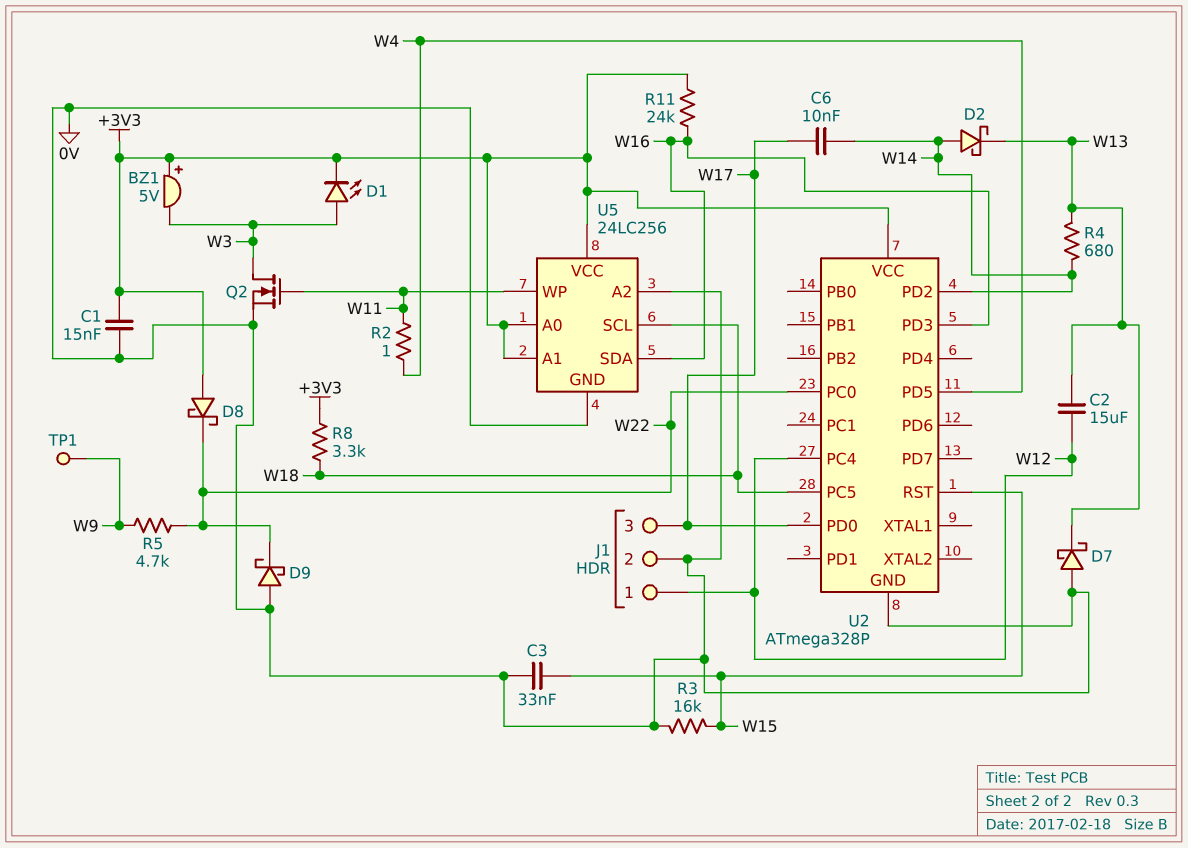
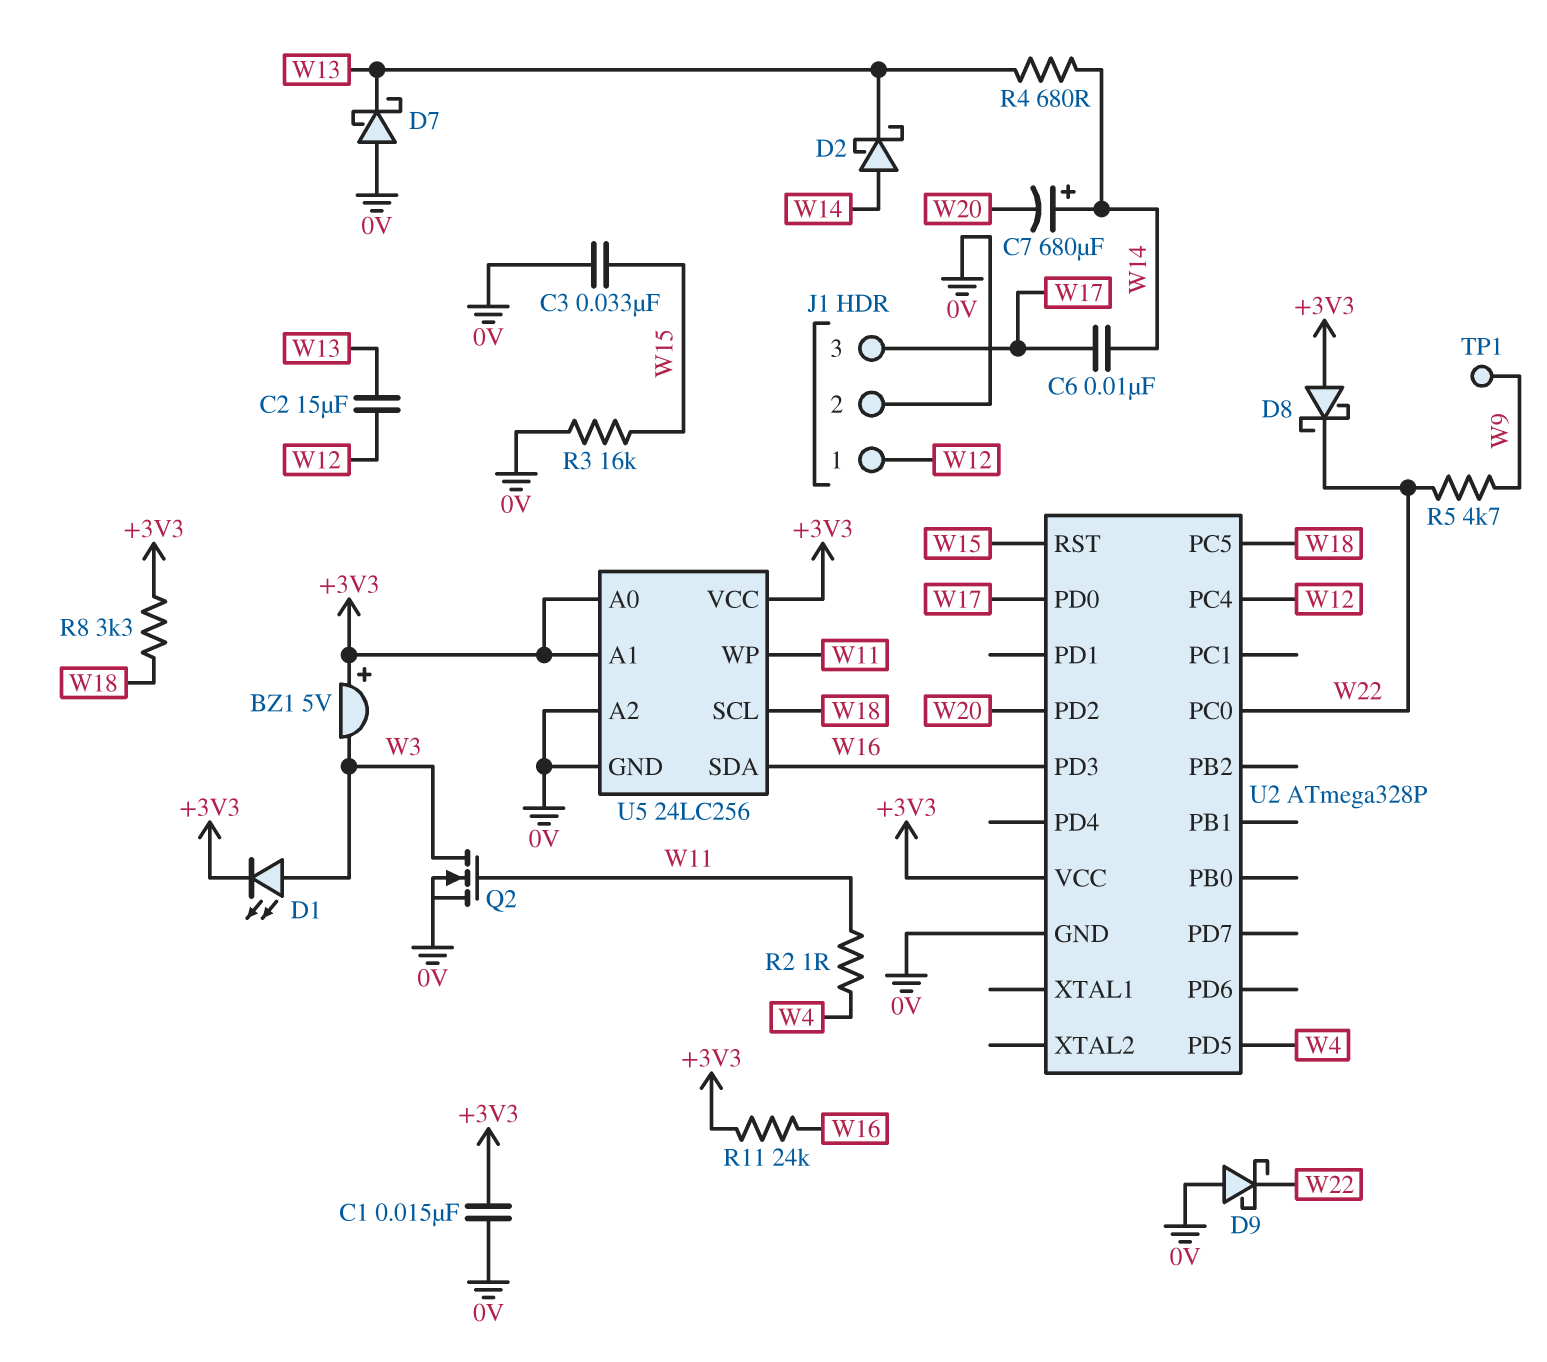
C7: none -> 680uF (plus W14, minus W20)
U2 pin PD2: W14 -> W20

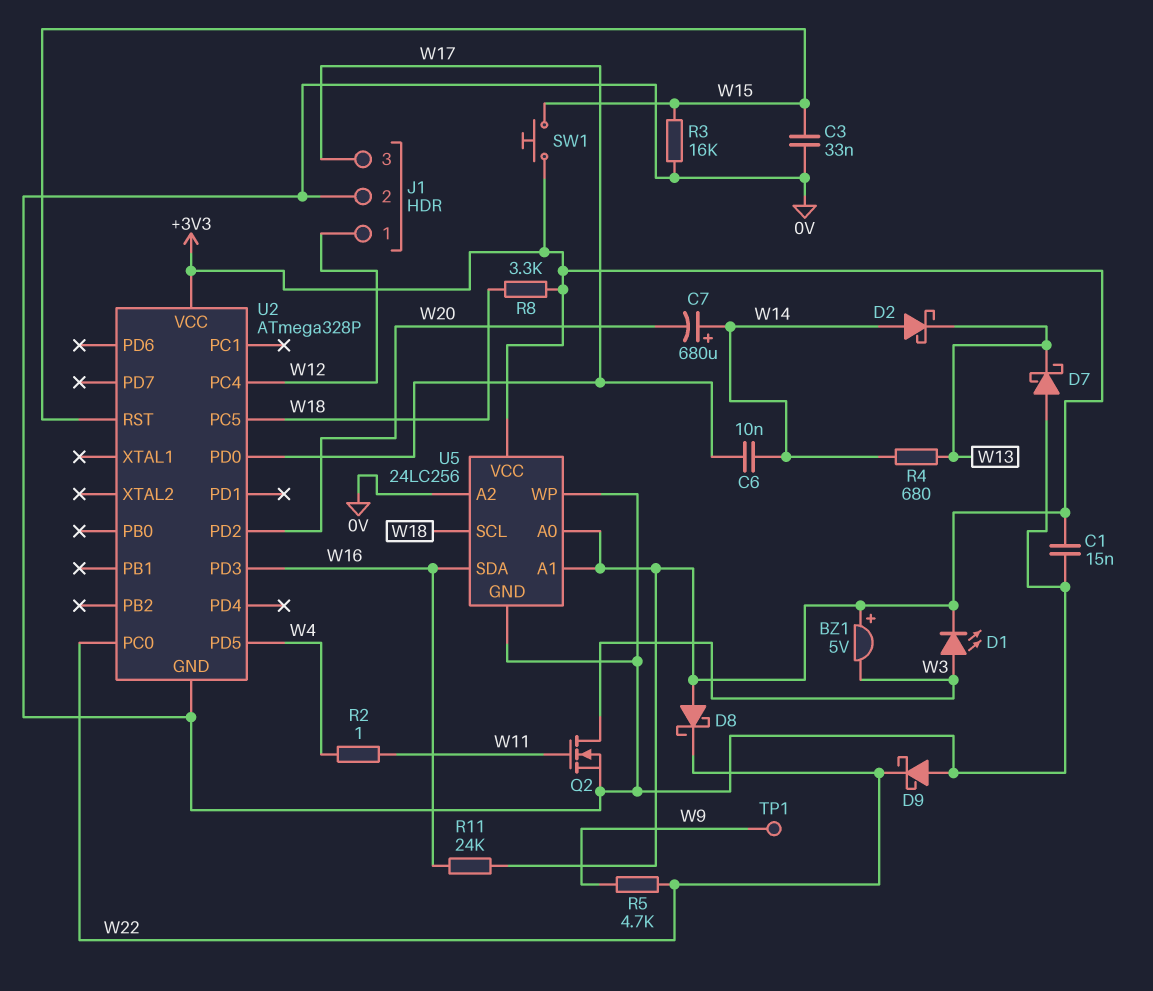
C2: 15uF (W12, W13) -> none
SW1: none -> button (+3V3, W15)
U5 pin WP: W11 -> 0V

